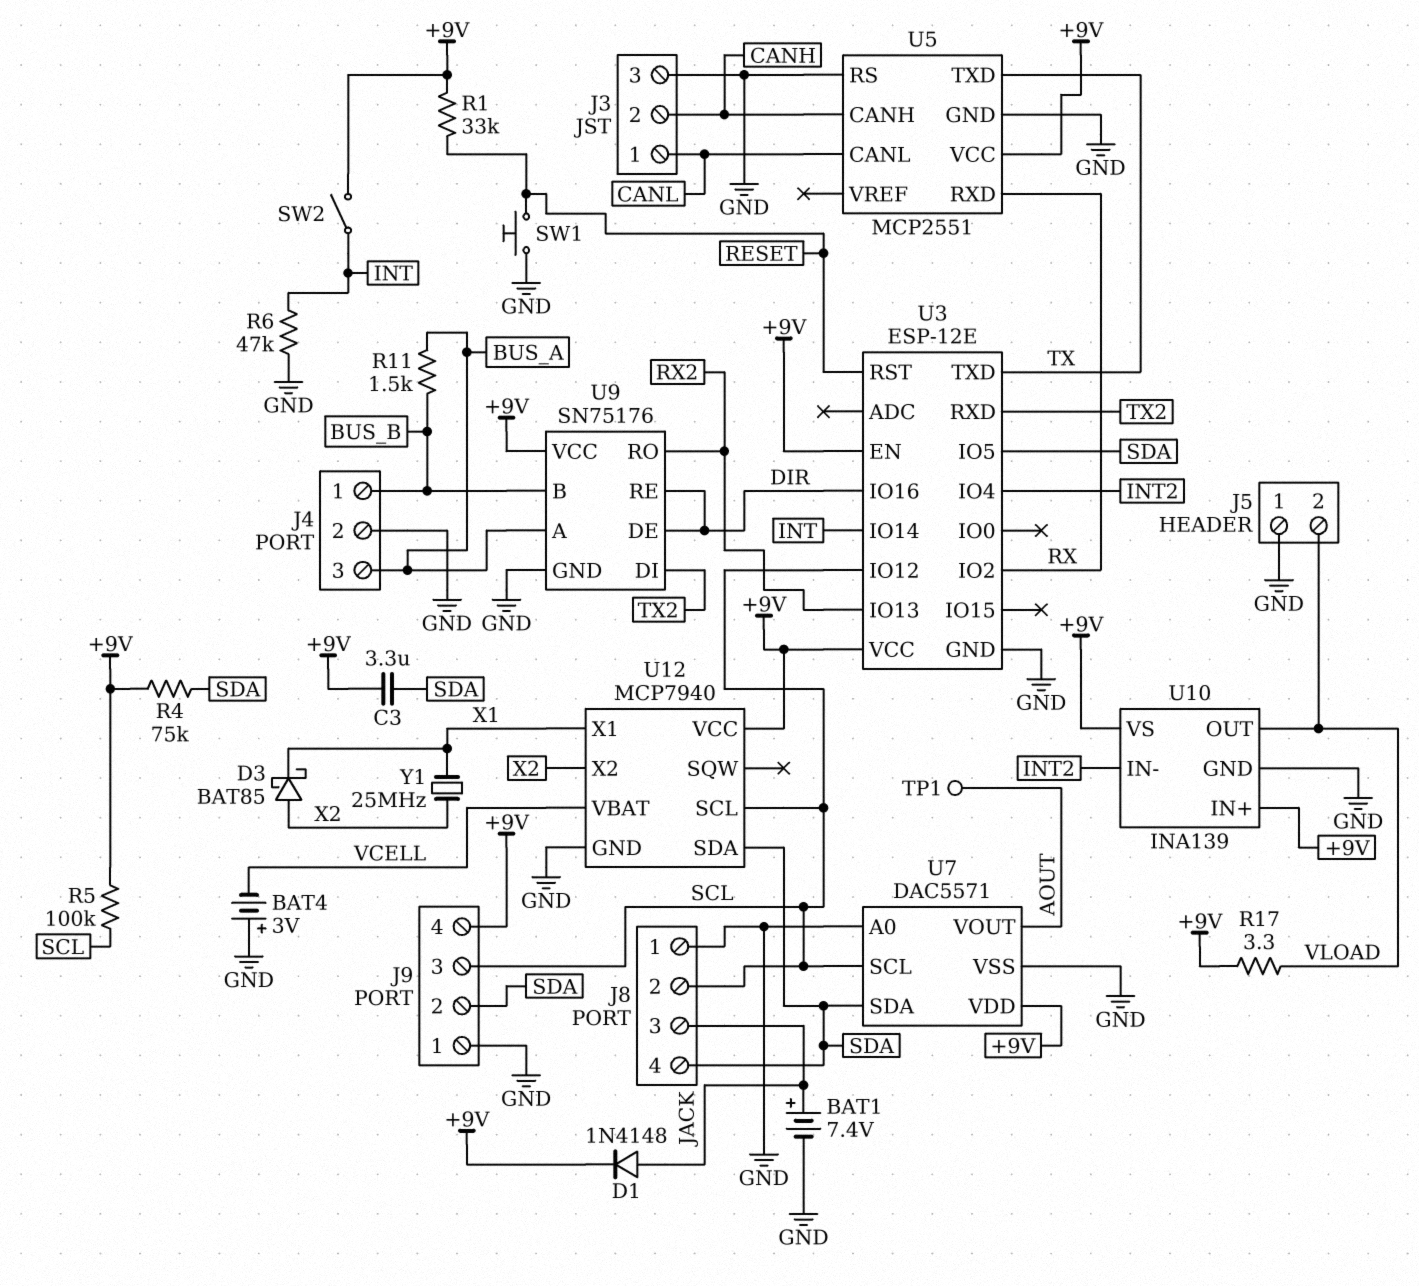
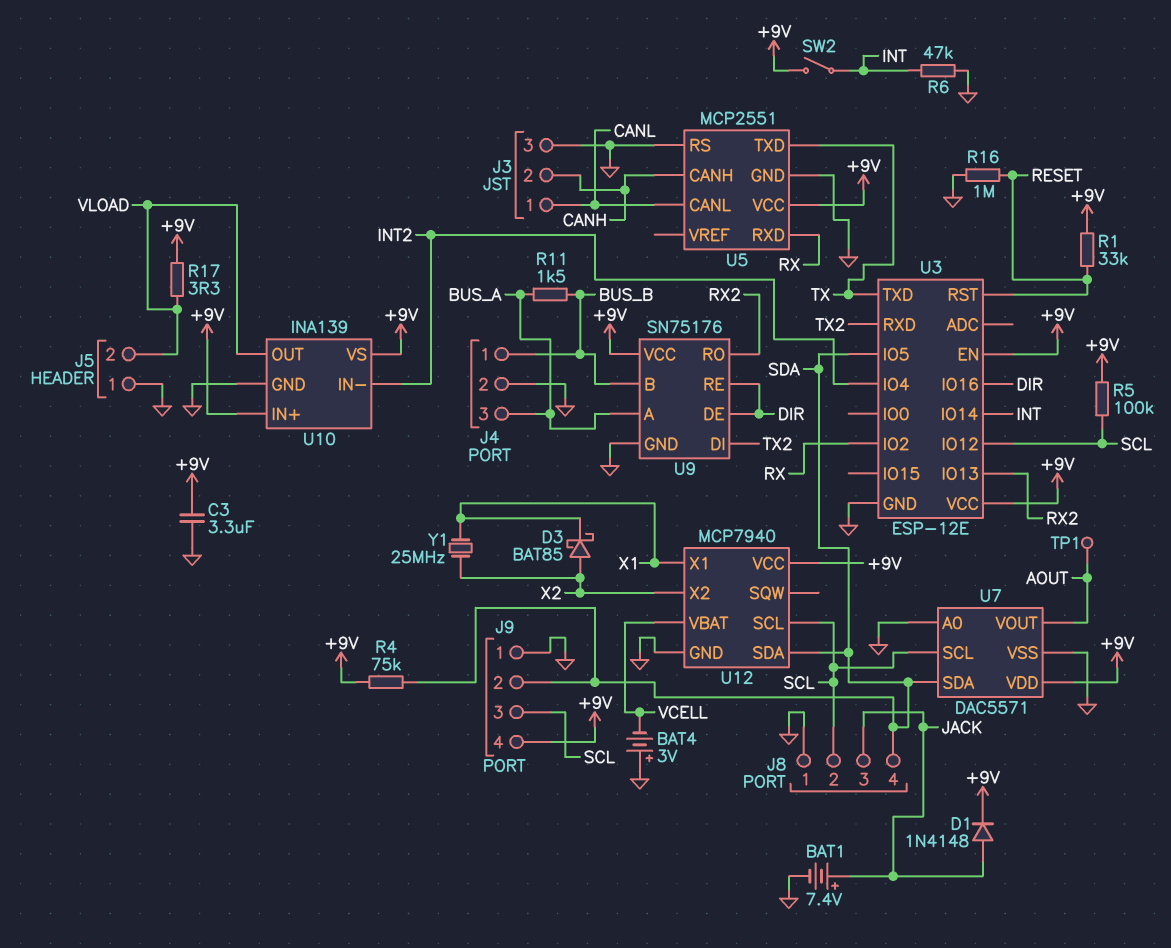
C3: 3.3uF (+9V, SDA) -> 3.3uF (+9V, GND)
R16: none -> 1M (GND, RESET)
SW1: button (GND, RESET) -> none

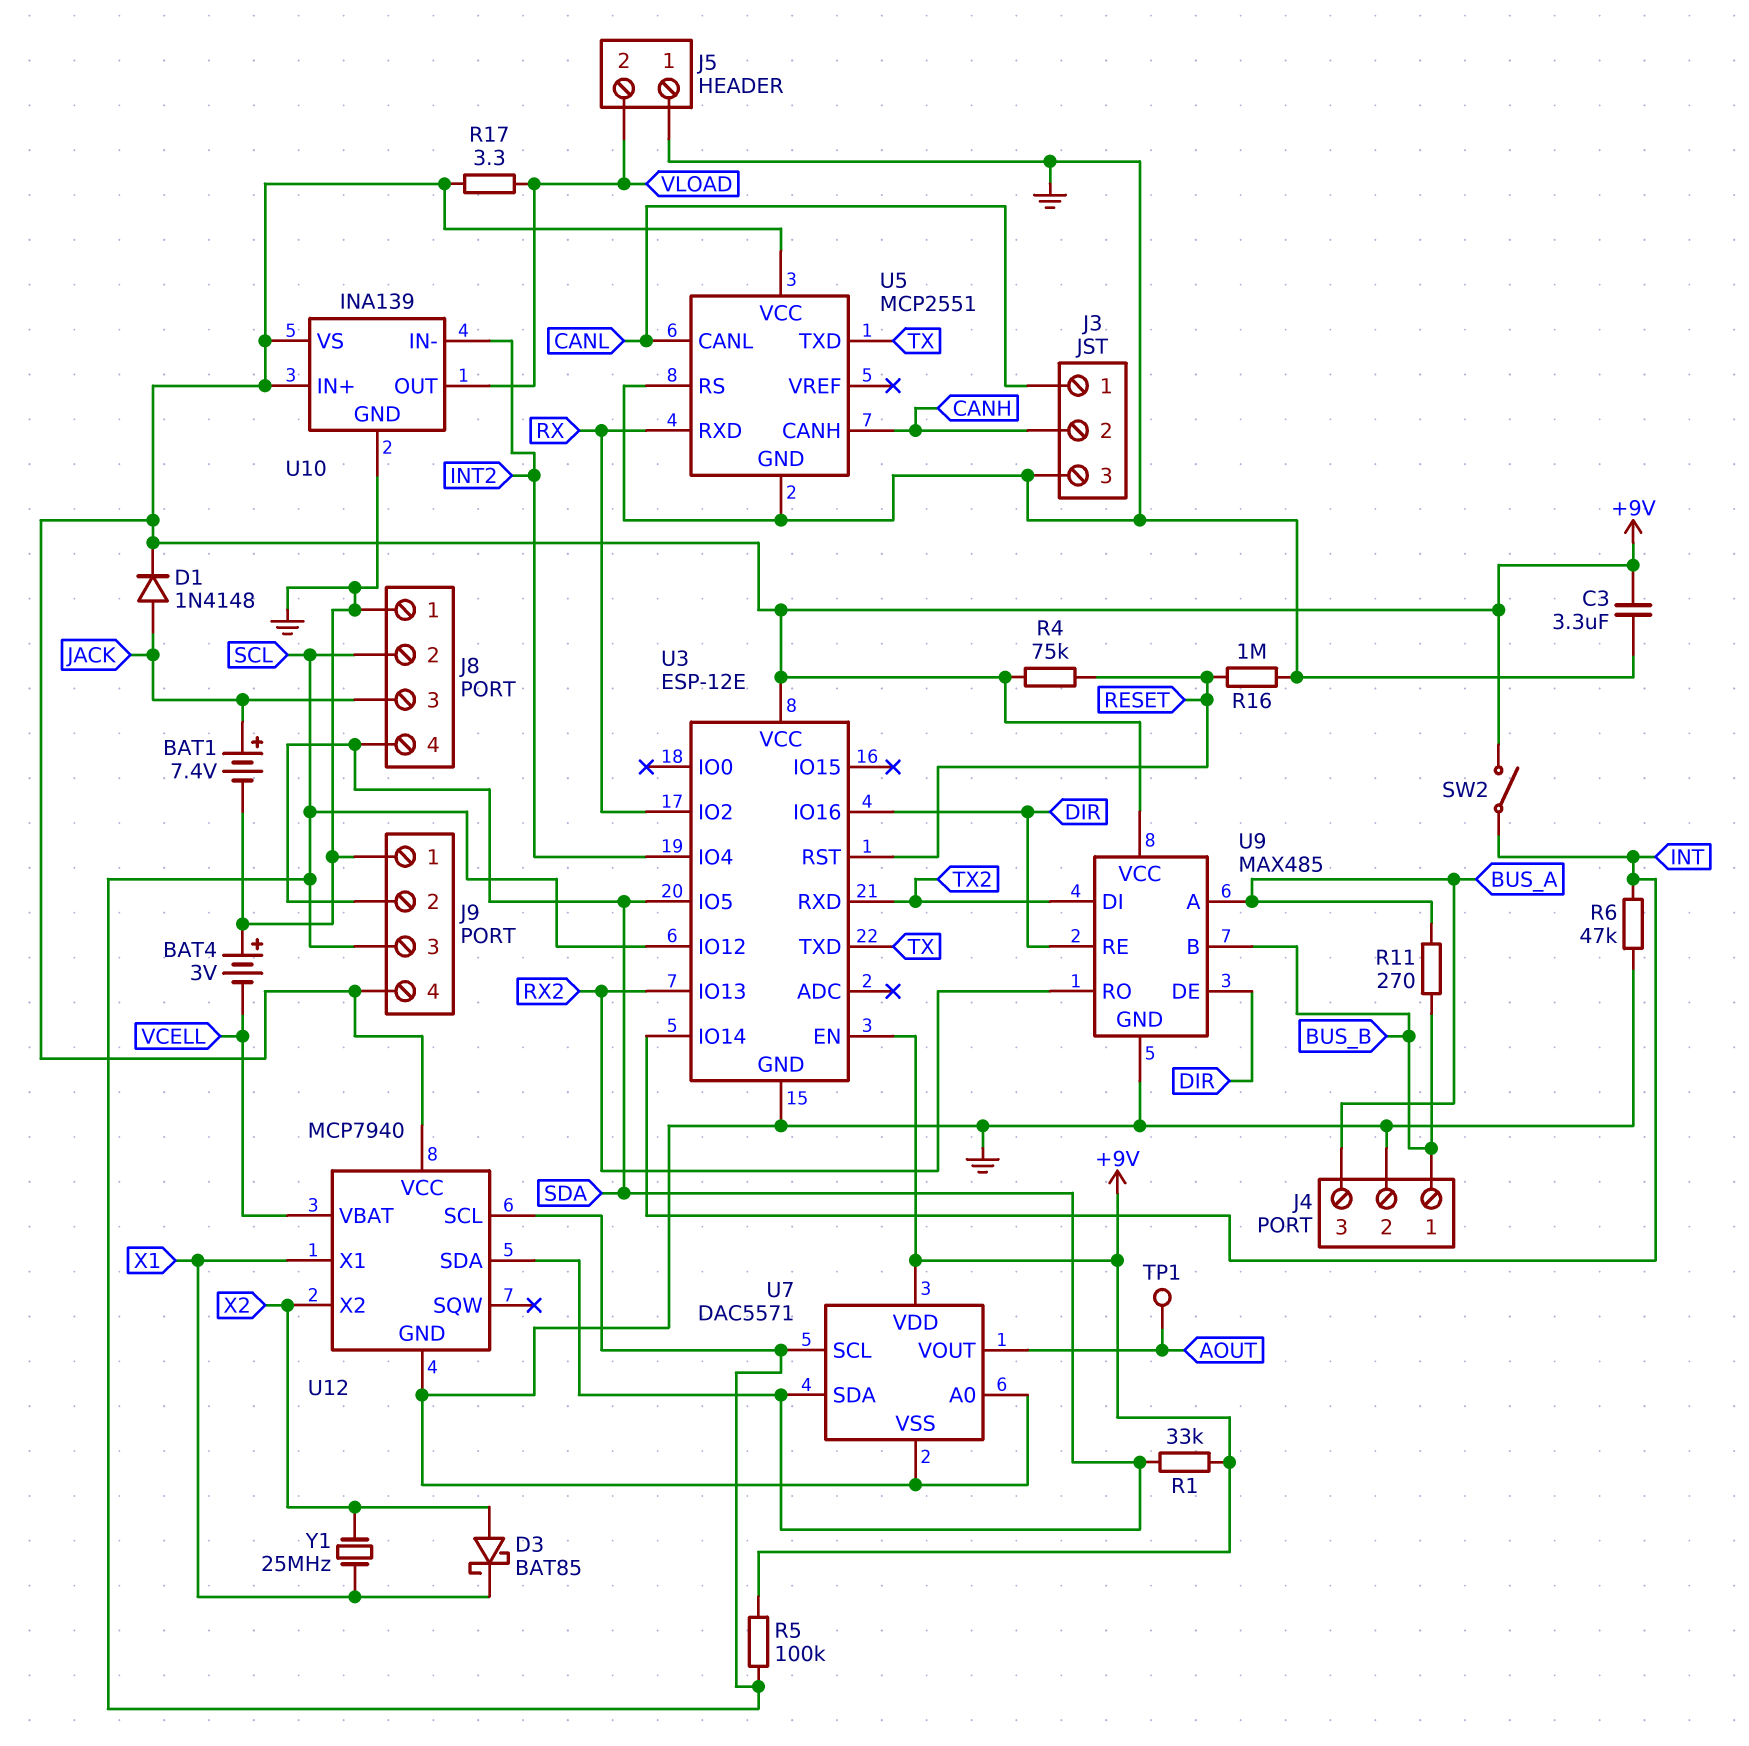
R1: 33k (+9V, RESET) -> 33k (+9V, SDA)
R4: 75k (+9V, SDA) -> 75k (+9V, RESET)
R11: 1.5k (BUS_A, BUS_B) -> 270 (BUS_A, BUS_B)
U9: SN75176 -> MAX485

